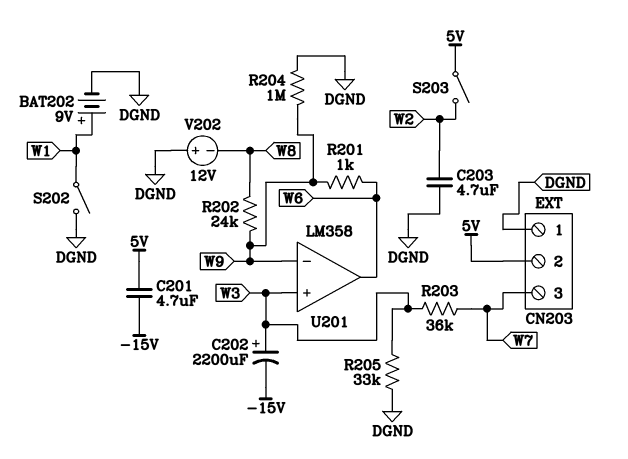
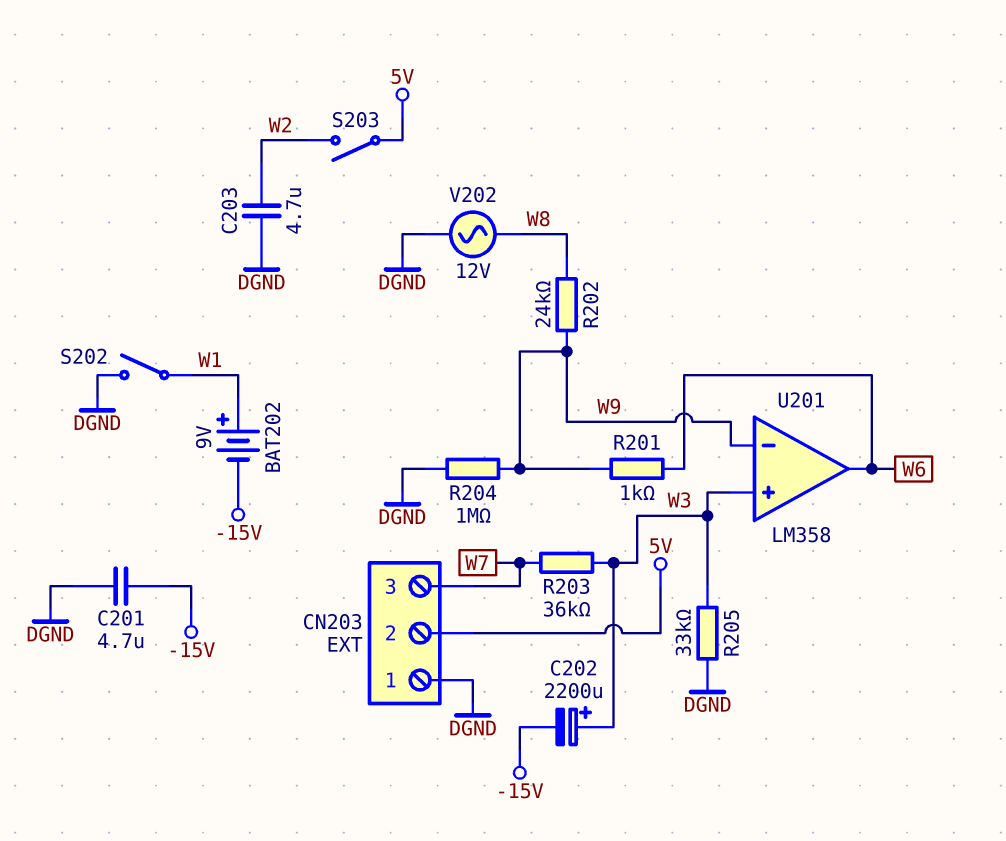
BAT202: 9V (plus W1, minus DGND) -> 9V (plus W1, minus -15V)
C201: 4.7uF (-15V, 5V) -> 4.7uF (-15V, DGND)
V202: 12V (plus DGND, minus W8) -> AC 12V (DGND, W8)

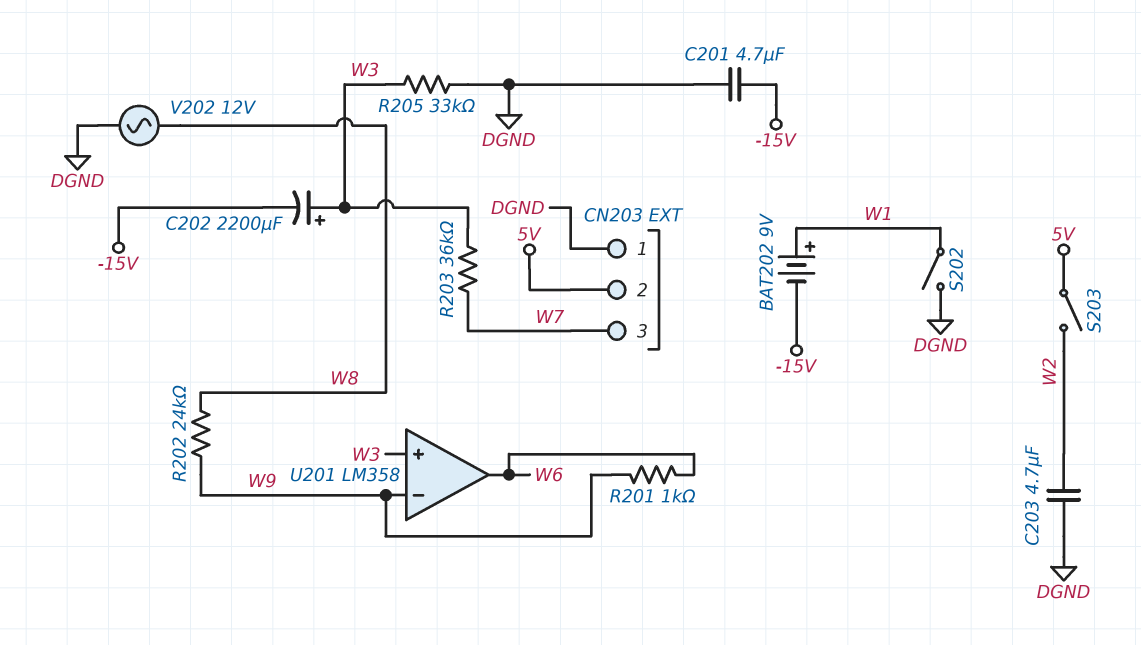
R204: 1M (DGND, W9) -> none

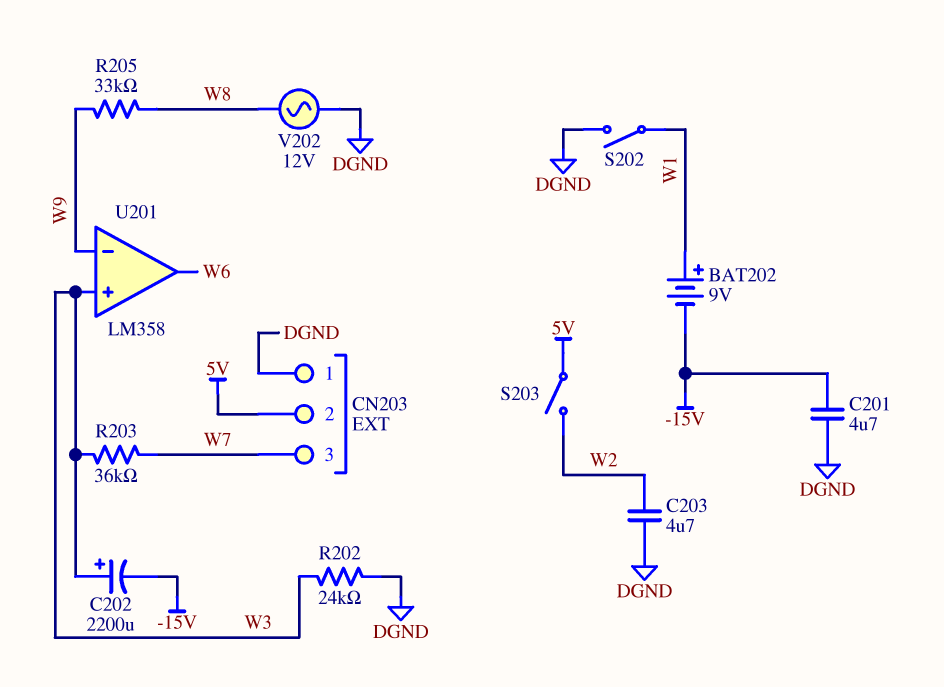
R201: 1k (W6, W9) -> none
R202: 24k (W8, W9) -> 24k (DGND, W3)
R205: 33k (DGND, W3) -> 33k (W8, W9)

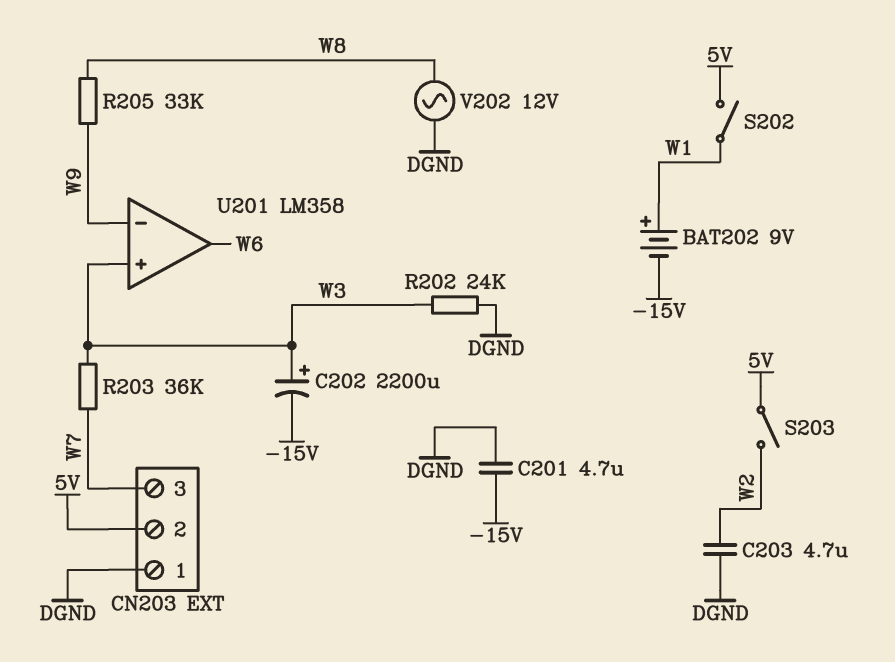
S202: switch (DGND, W1) -> switch (5V, W1)

